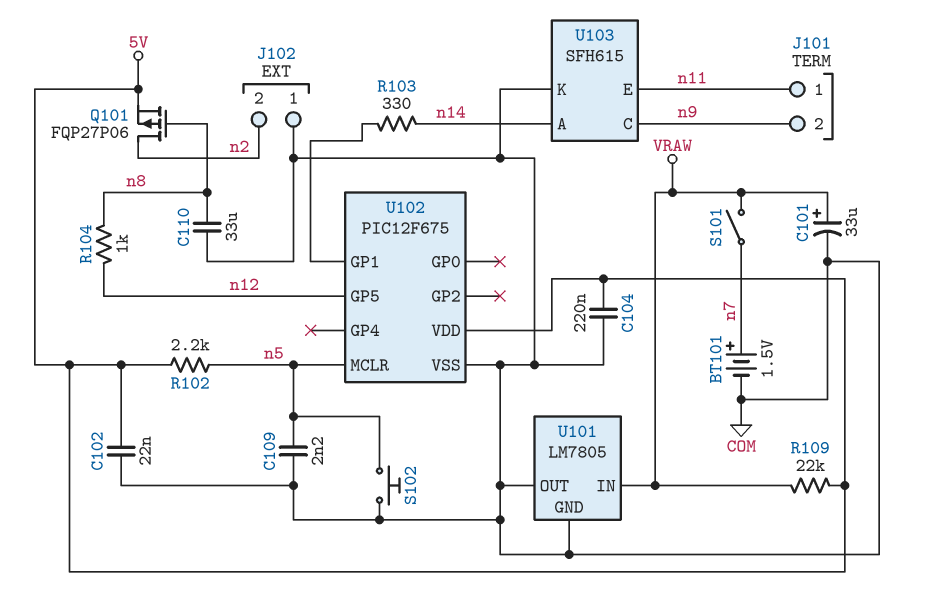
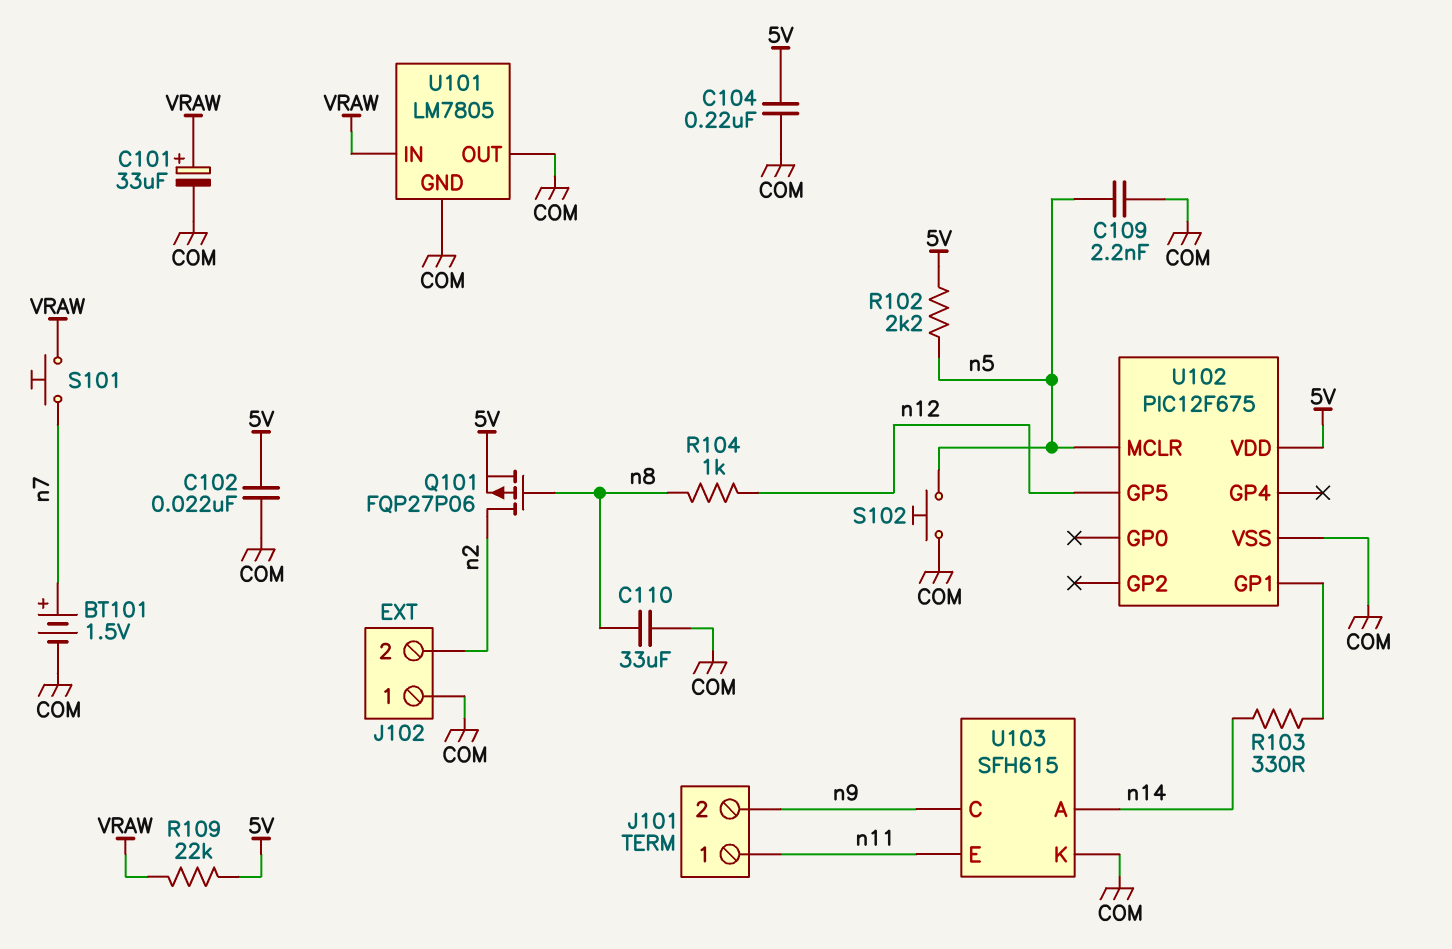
S101: switch (VRAW, n7) -> button (VRAW, n7)

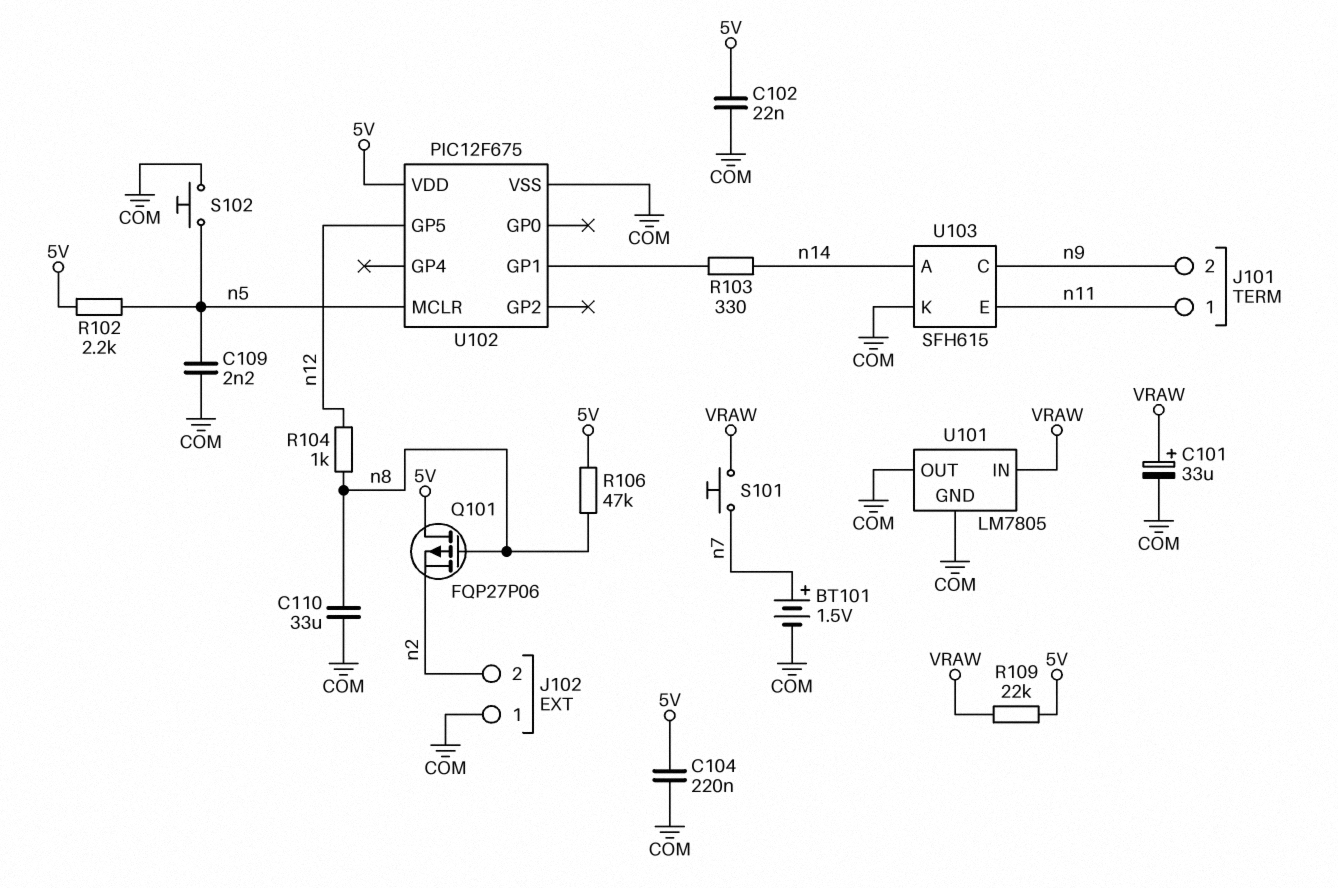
Q101: PMOS FQP27P06 (G n8, D n2, S 5V) -> PMOS FQP27P06 (G n8, D 5V, S n2)
R106: none -> 47k (5V, n8)

